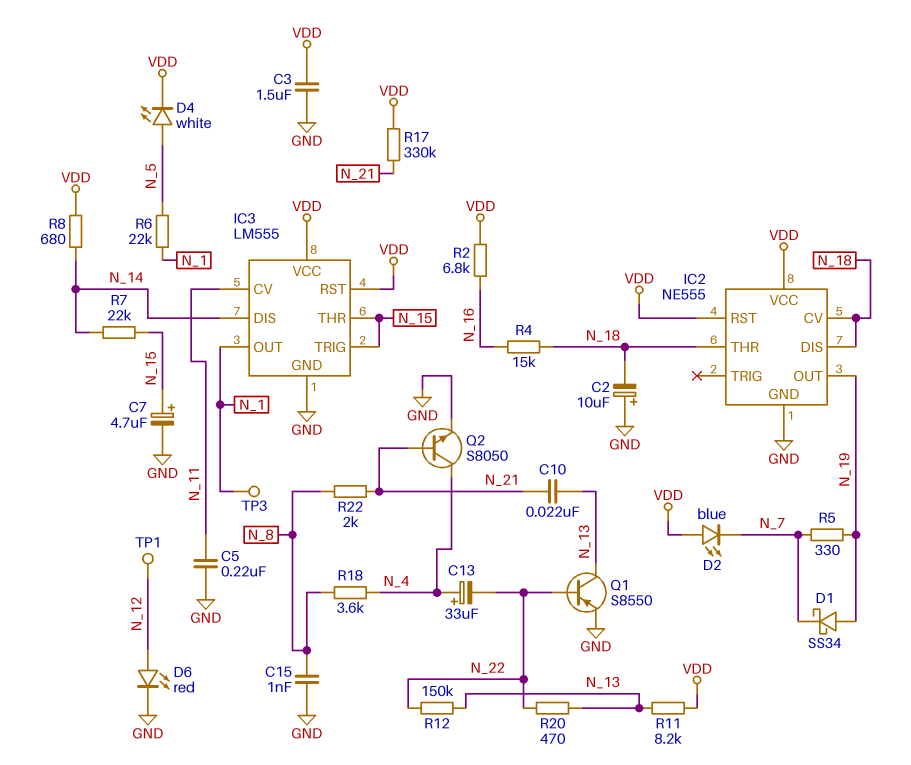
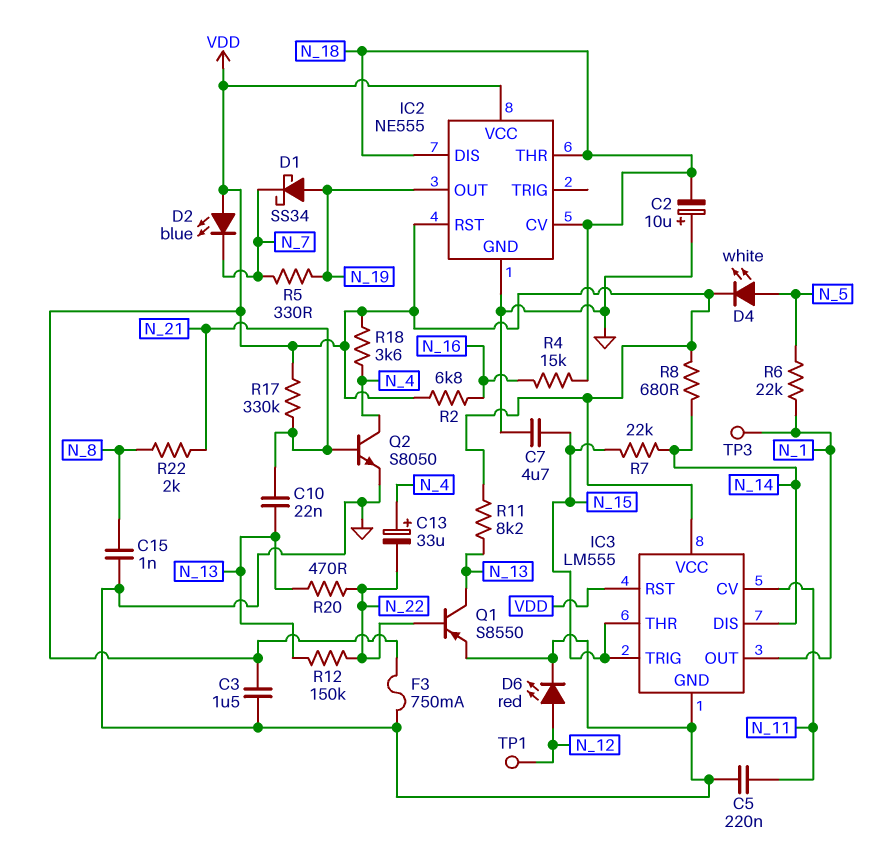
C7: 4.7uF (plus N_15, minus GND) -> 4.7uF (GND, N_15)
F3: none -> 750mA (GND, VDD)
R18: 3.6k (N_4, N_8) -> 3.6k (N_4, VDD)

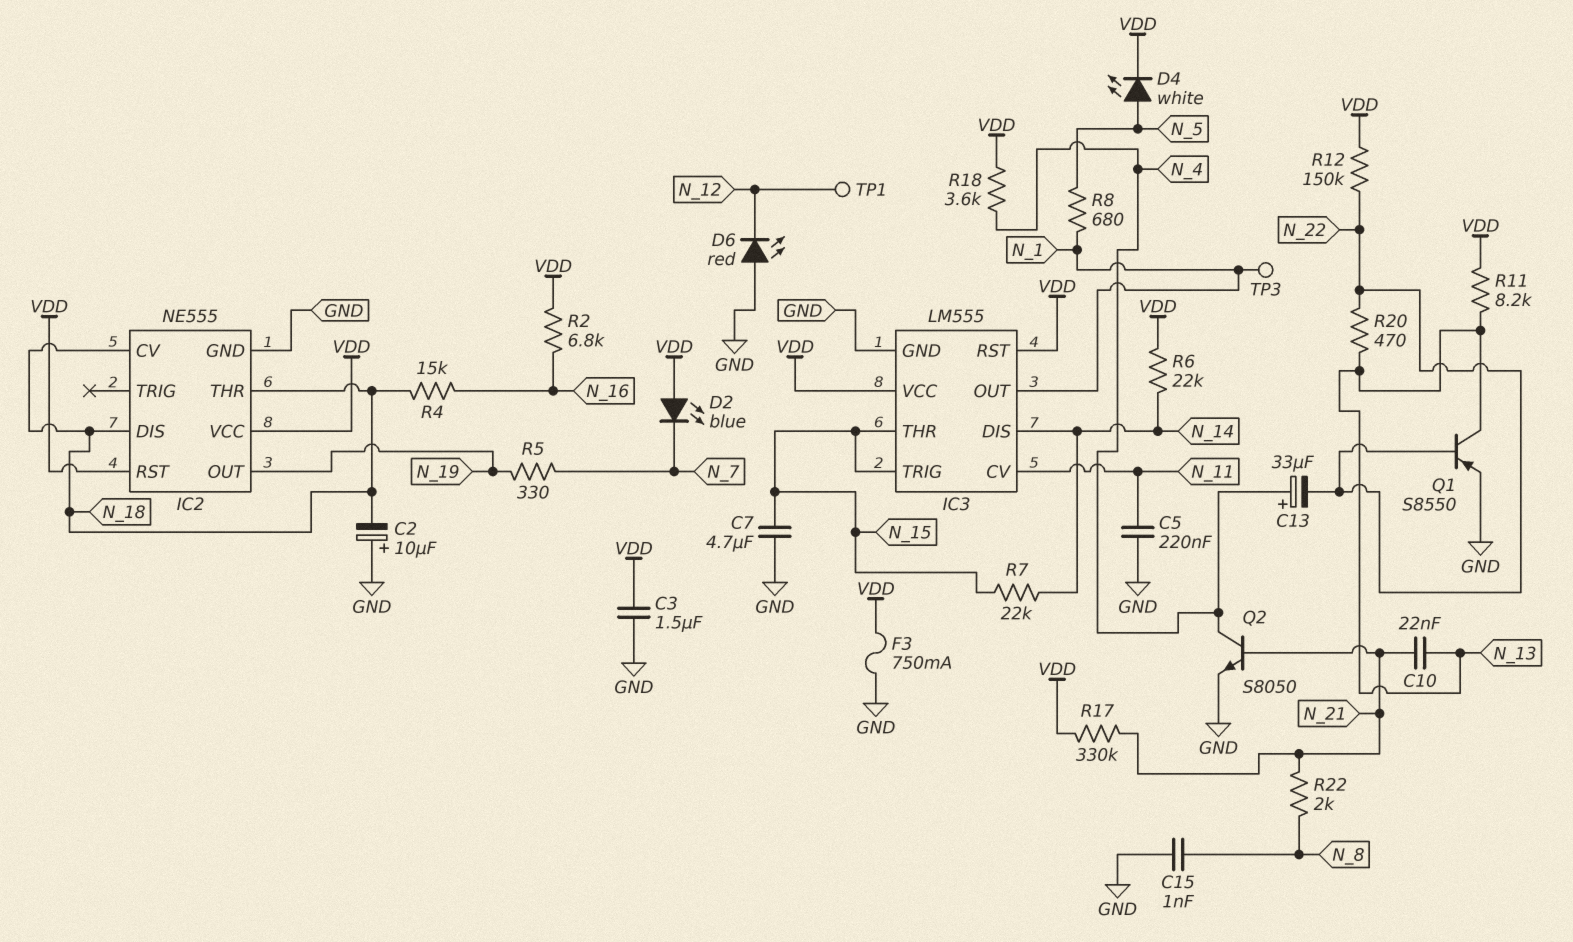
D1: schottky SS34 (A N_19, K N_7) -> none
D6: LED red (A N_12, K GND) -> LED red (A GND, K N_12)
R6: 22k (N_1, N_5) -> 22k (N_14, VDD)
R8: 680 (N_14, VDD) -> 680 (N_1, N_5)
R12: 150k (N_13, N_22) -> 150k (N_22, VDD)

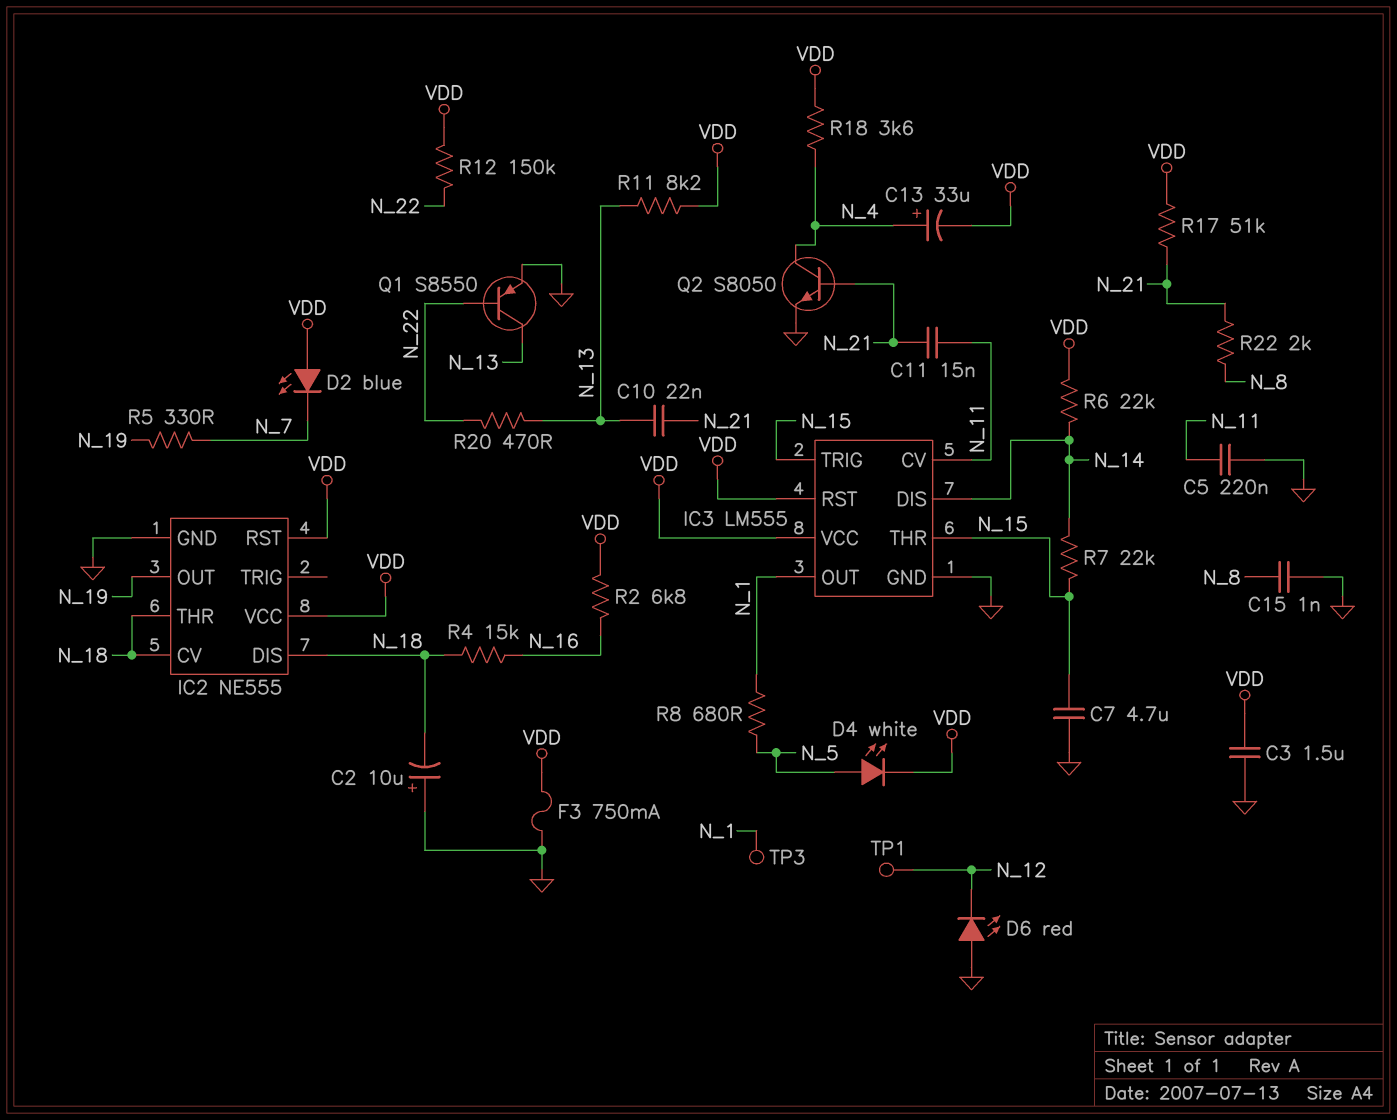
C11: none -> 15nF (N_11, N_21)
C13: 33uF (plus N_4, minus N_22) -> 33uF (plus N_4, minus VDD)
R17: 330k (N_21, VDD) -> 51k (N_21, VDD)

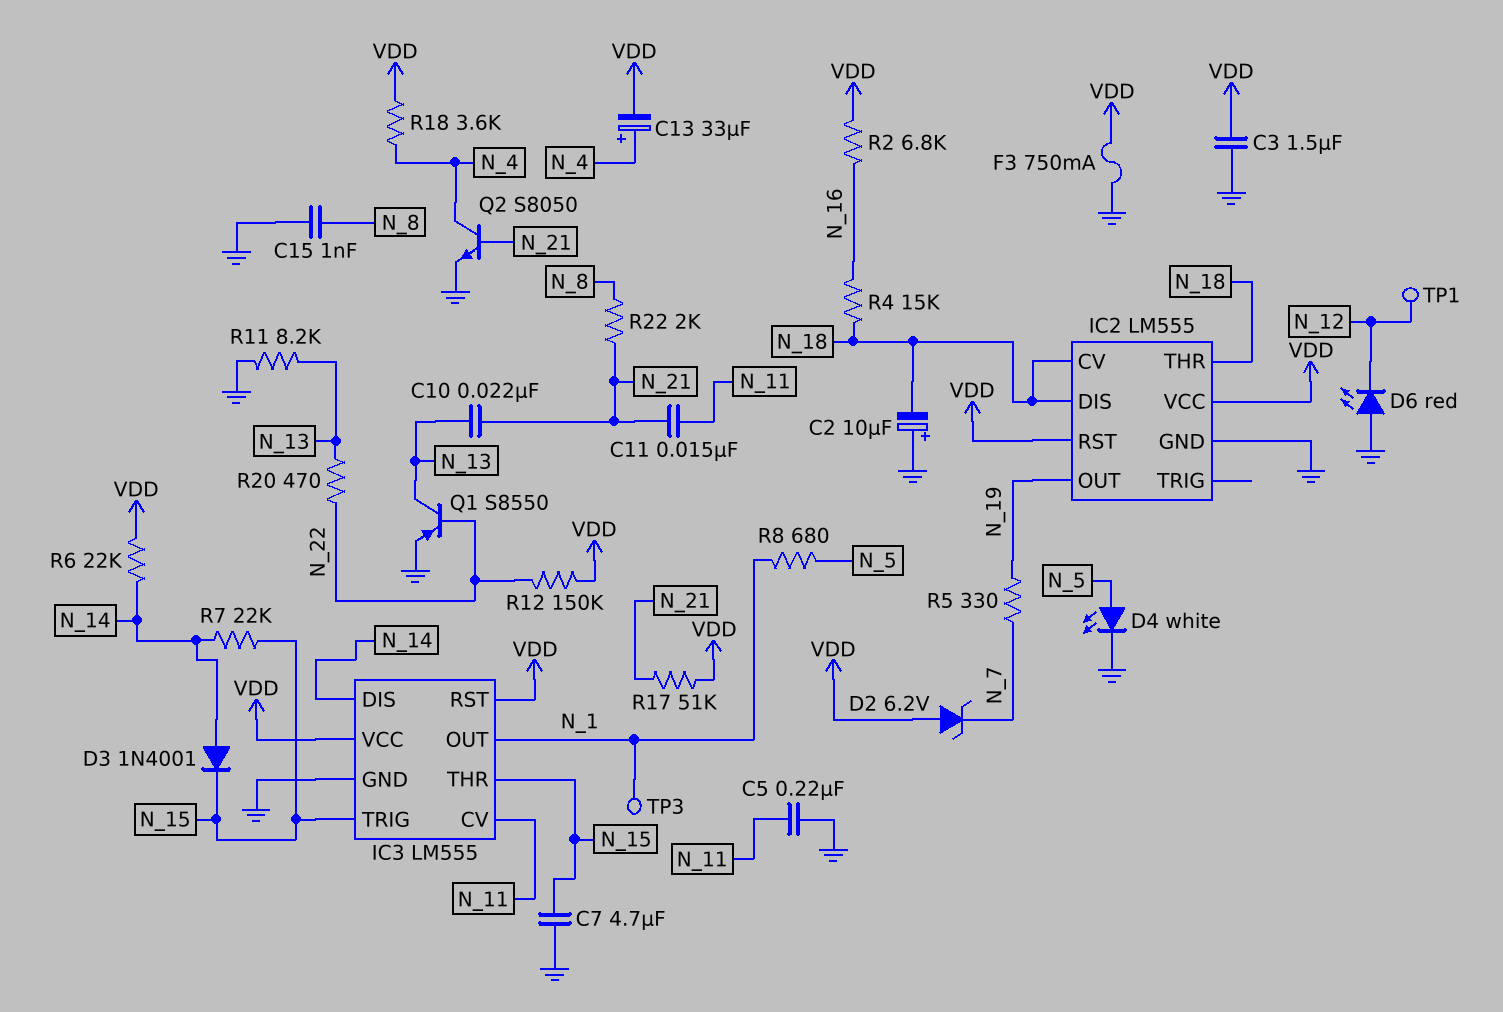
D2: LED blue (A VDD, K N_7) -> zener 6.2V (A VDD, K N_7)
D3: none -> diode 1N4001 (A N_14, K N_15)
D4: LED white (A N_5, K VDD) -> LED white (A N_5, K GND)
IC2: NE555 -> LM555
R11: 8.2k (N_13, VDD) -> 8.2k (GND, N_13)

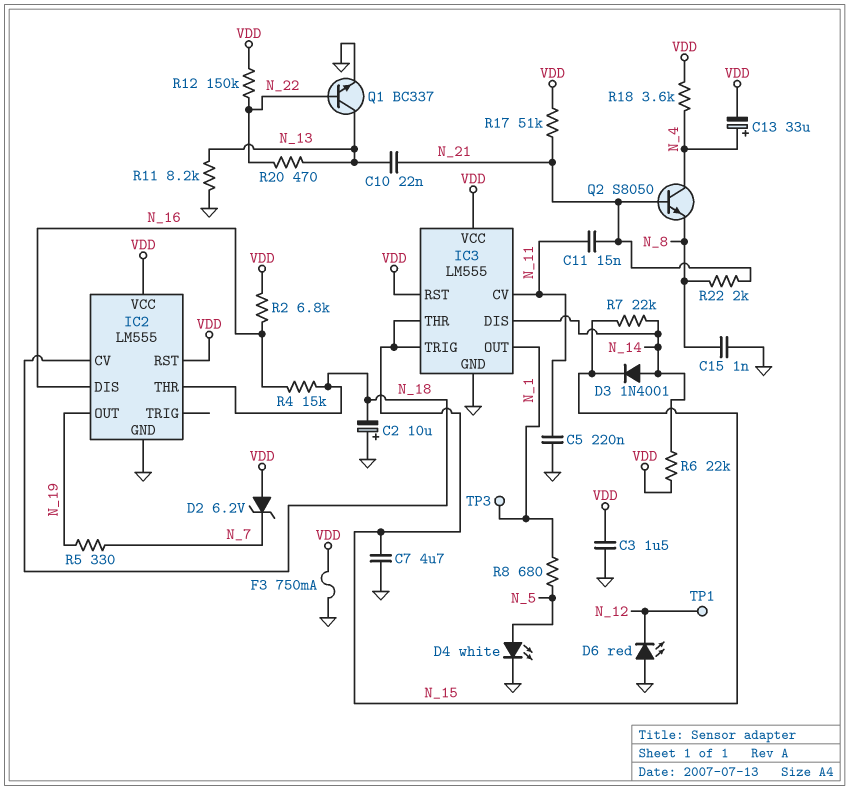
IC2 pin DIS: N_18 -> N_16
Q1: PNP S8550 (B N_22, C N_13, E GND) -> NPN BC337 (B N_22, C N_13, E GND)
Q2: NPN S8050 (B N_21, C N_4, E GND) -> NPN S8050 (B N_21, C N_4, E N_8)

